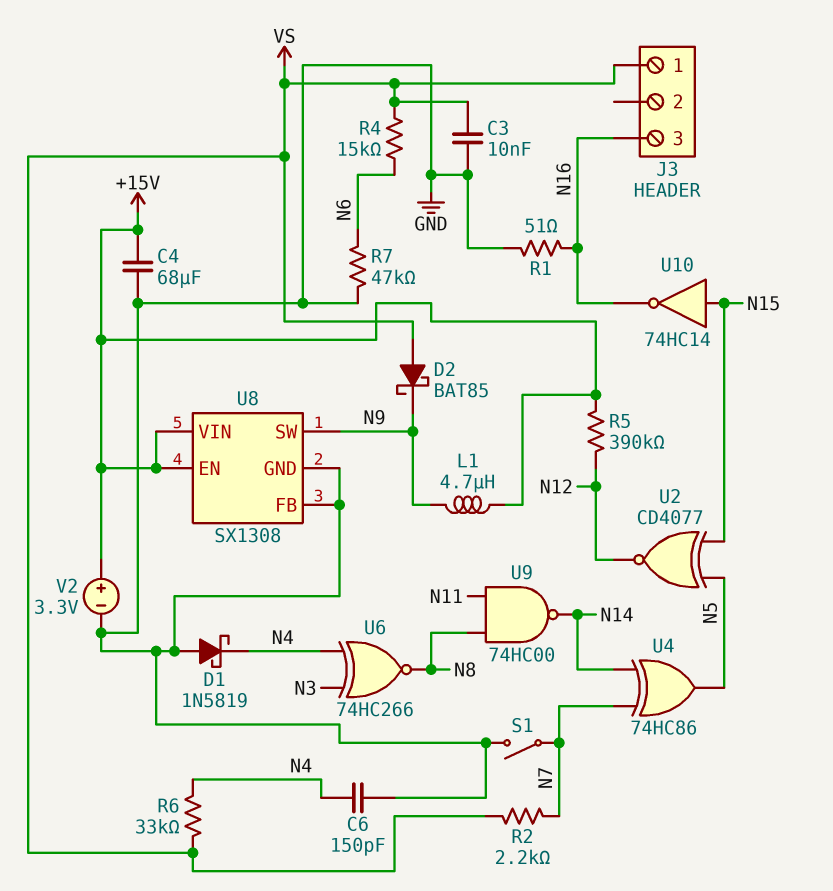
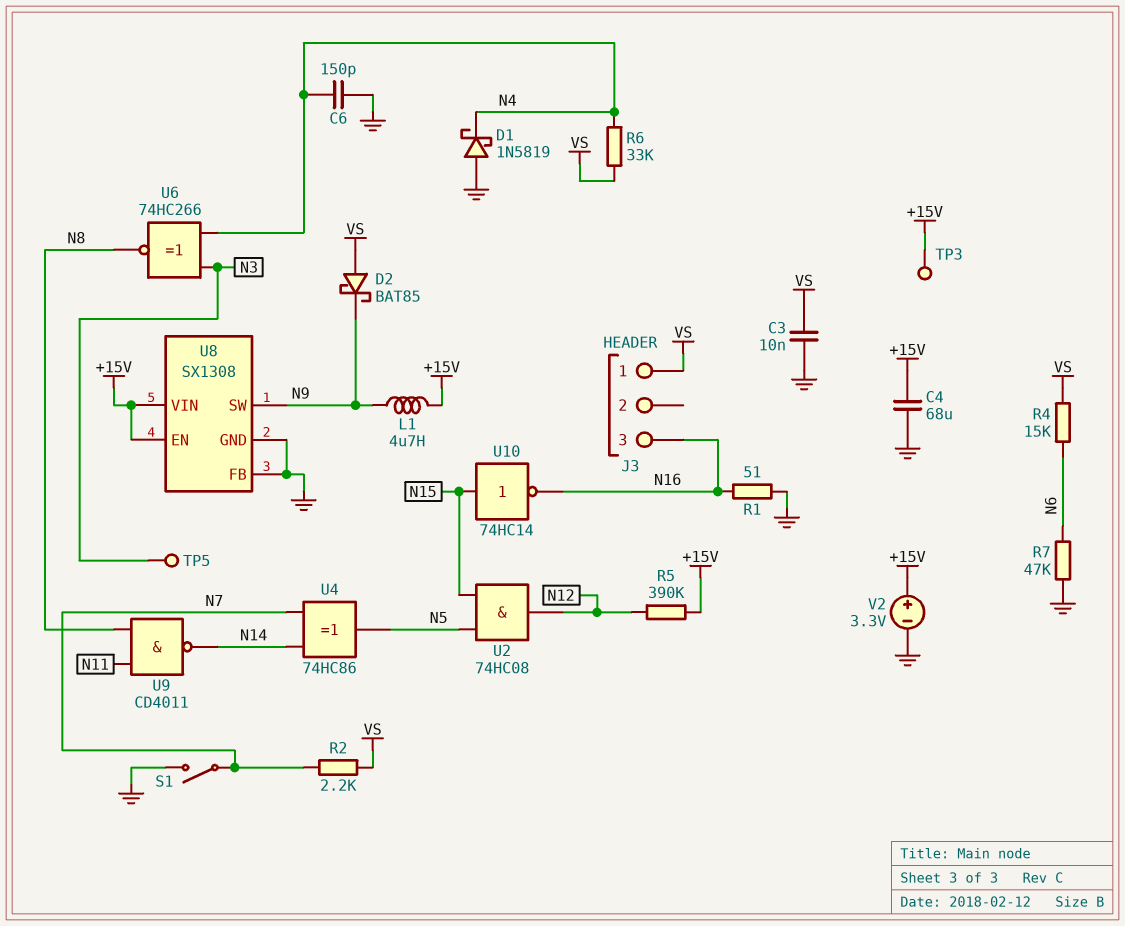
TP3: none -> test point (+15V)
TP5: none -> test point (N3)
U2: XNOR CD4077 (in N5, in N15, out N12) -> AND 74HC08 (in N5, in N15, out N12)
U9: NAND 74HC00 (in N8, in N11, out N14) -> NAND CD4011 (in N8, in N11, out N14)

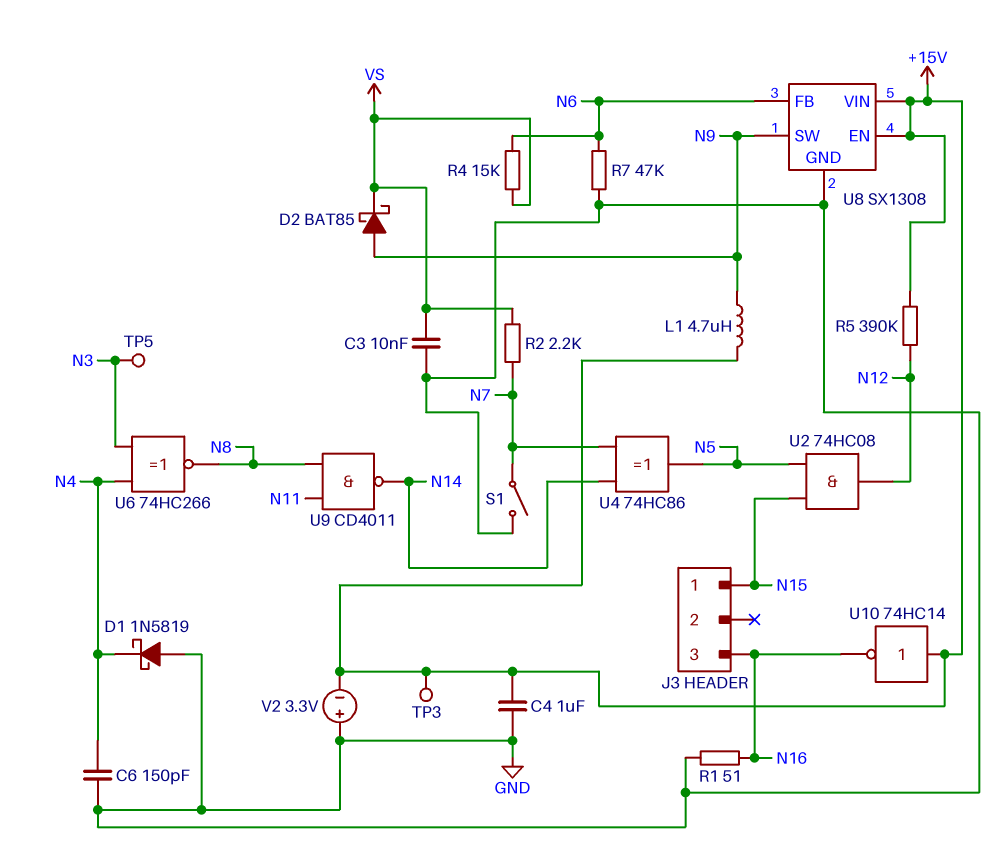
C4: 68uF (+15V, GND) -> 1uF (+15V, GND)
D2: schottky BAT85 (A VS, K N9) -> schottky BAT85 (A N9, K VS)
J3 pin 1: VS -> N15
R6: 33k (N4, VS) -> none
U8 pin FB: GND -> N6
U10: NOT 74HC14 (in N15, out N16) -> NOT 74HC14 (in +15V, out N16)
V2: 3.3V (plus +15V, minus GND) -> 3.3V (plus GND, minus +15V)

